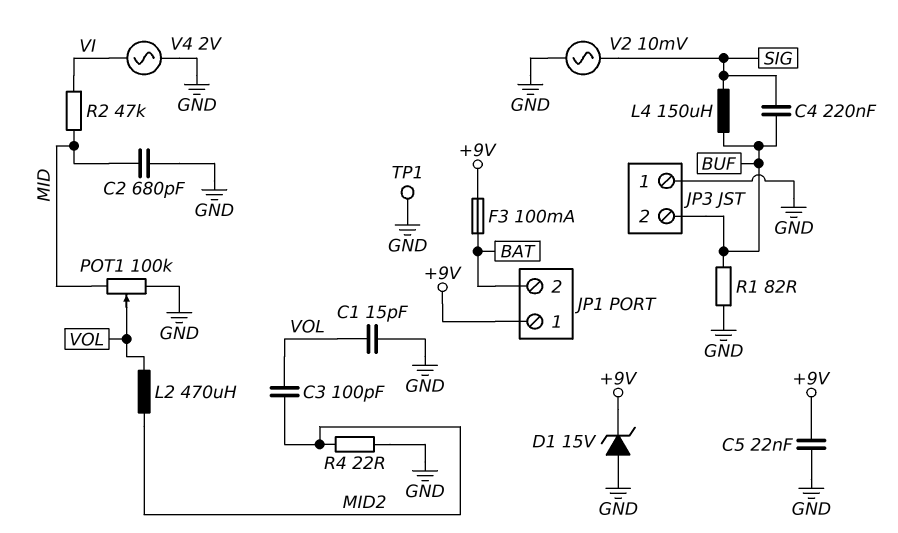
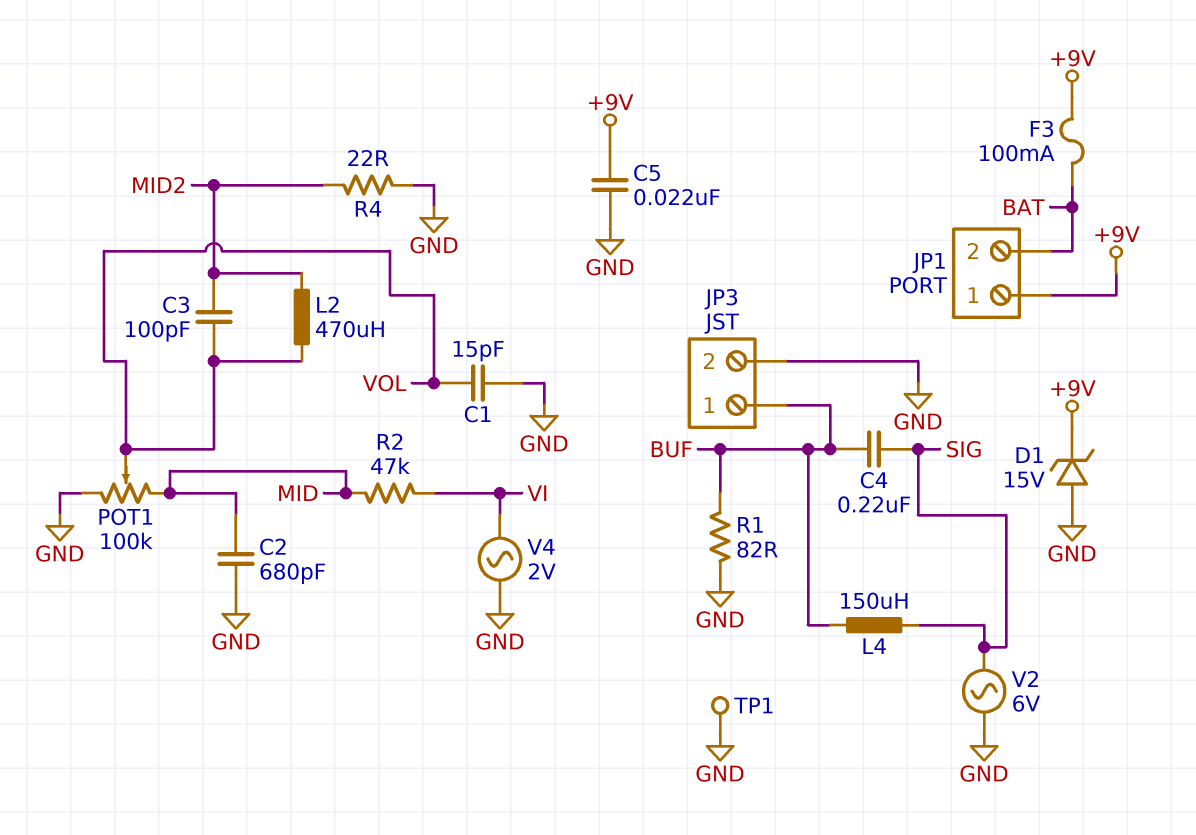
JP3 pin 1: GND -> BUF
JP3 pin 2: BUF -> GND
V2: AC 10mV (GND, SIG) -> AC 6V (GND, SIG)

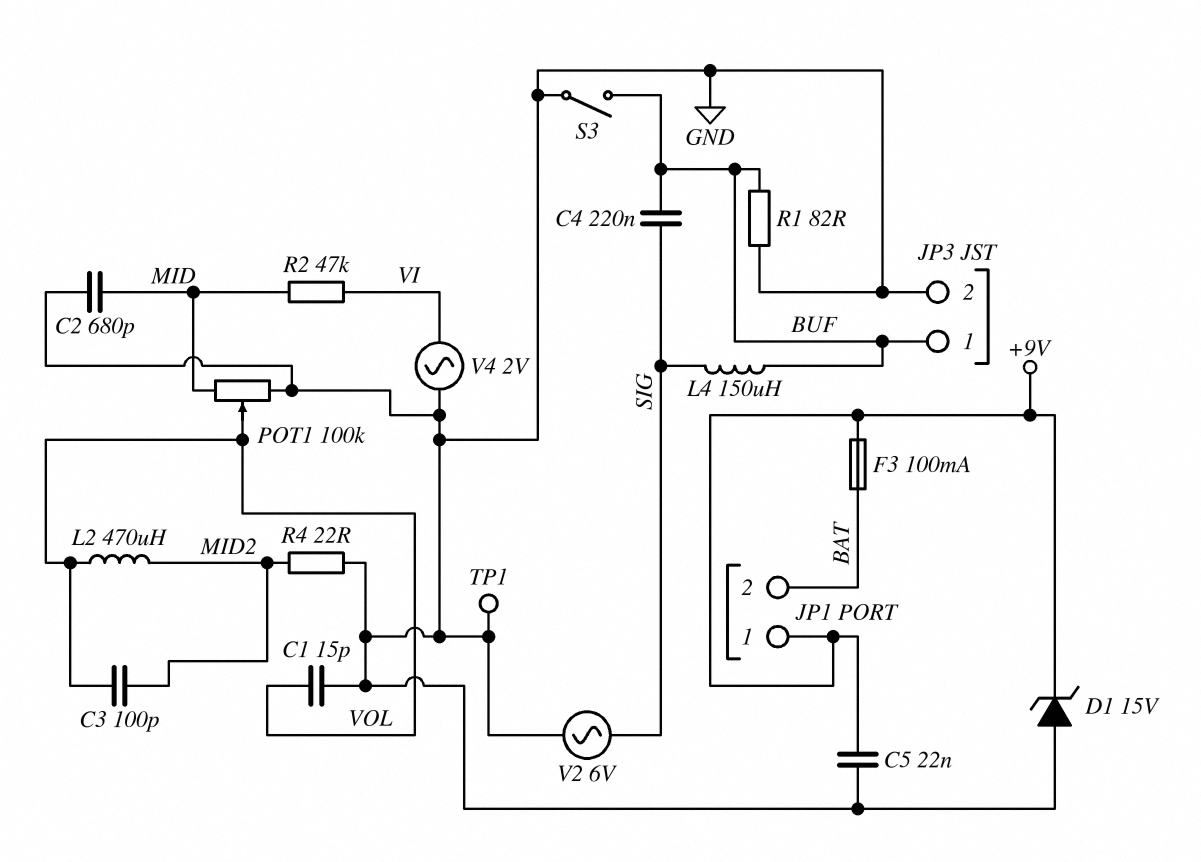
S3: none -> switch (BUF, GND)

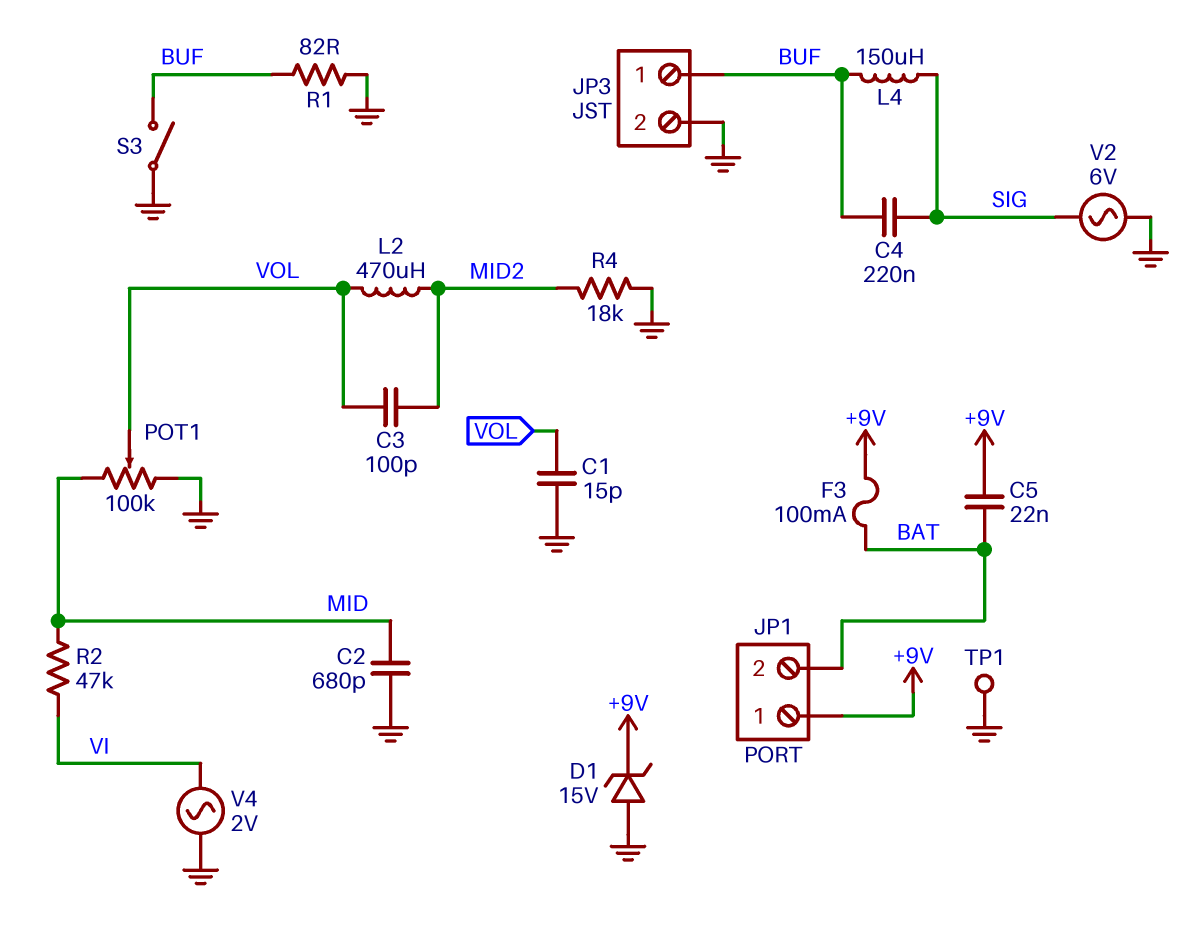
C5: 22nF (+9V, GND) -> 22nF (+9V, BAT)
R4: 22 (GND, MID2) -> 18k (GND, MID2)

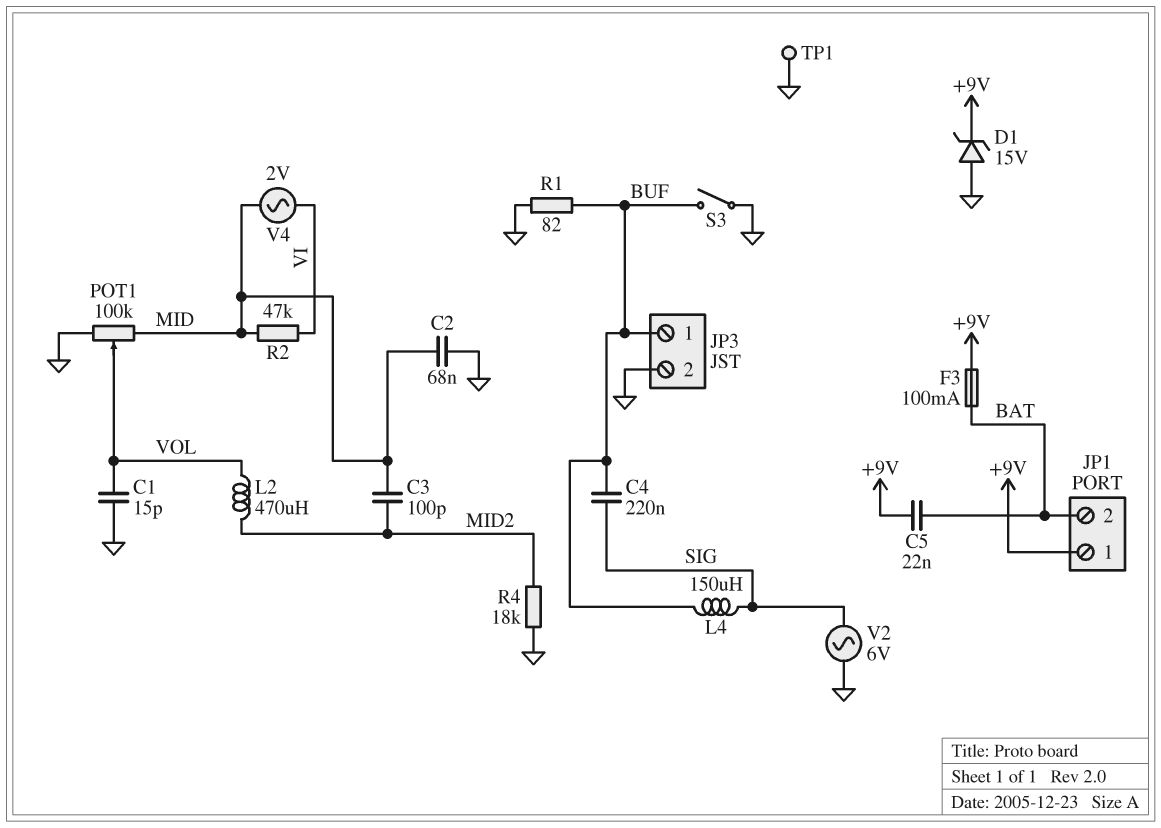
C2: 680pF (GND, MID) -> 68nF (GND, MID)
C3: 100pF (MID2, VOL) -> 100pF (MID, MID2)
V4: AC 2V (GND, VI) -> AC 2V (MID, VI)

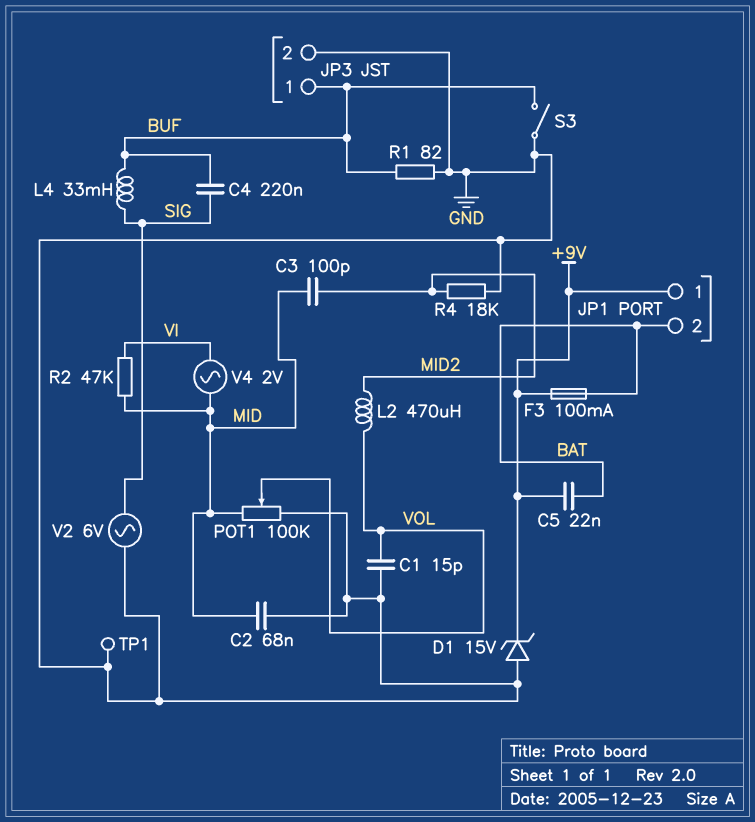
L4: 150uH (BUF, SIG) -> 33mH (BUF, SIG)

